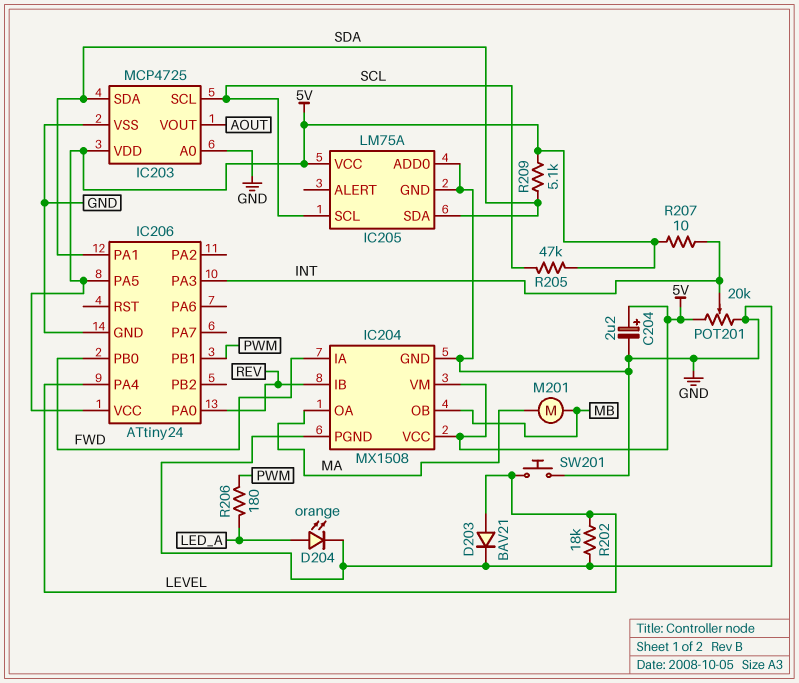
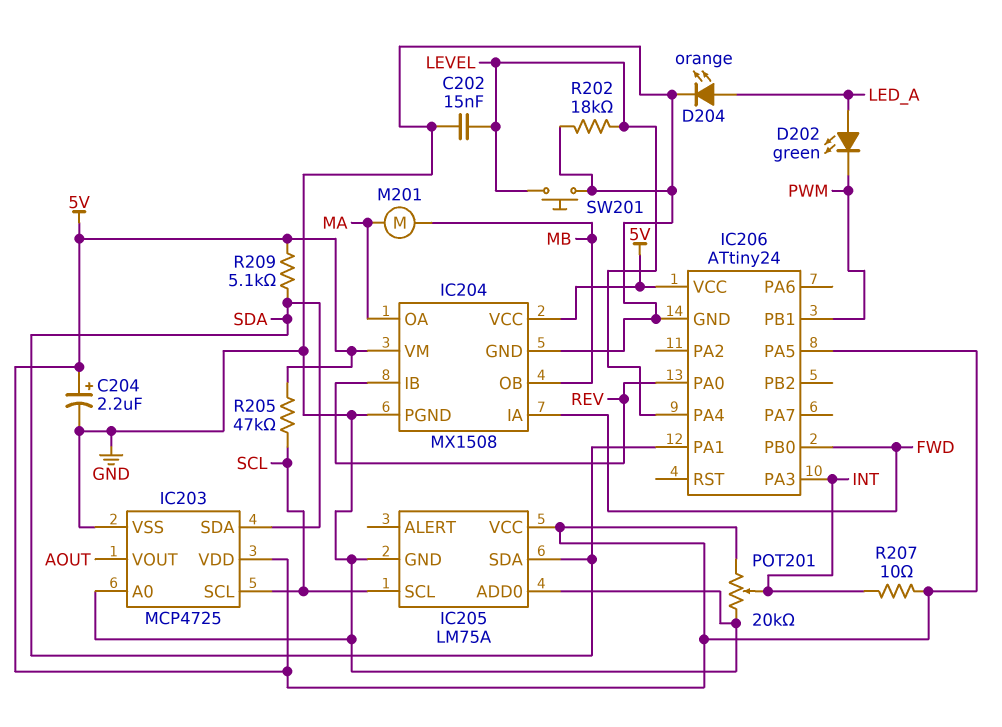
C202: none -> 15nF (GND, LEVEL)
D202: none -> LED green (A LED_A, K PWM)
D203: diode BAV21 (A LEVEL, K GND) -> none
R206: 180 (LED_A, PWM) -> none

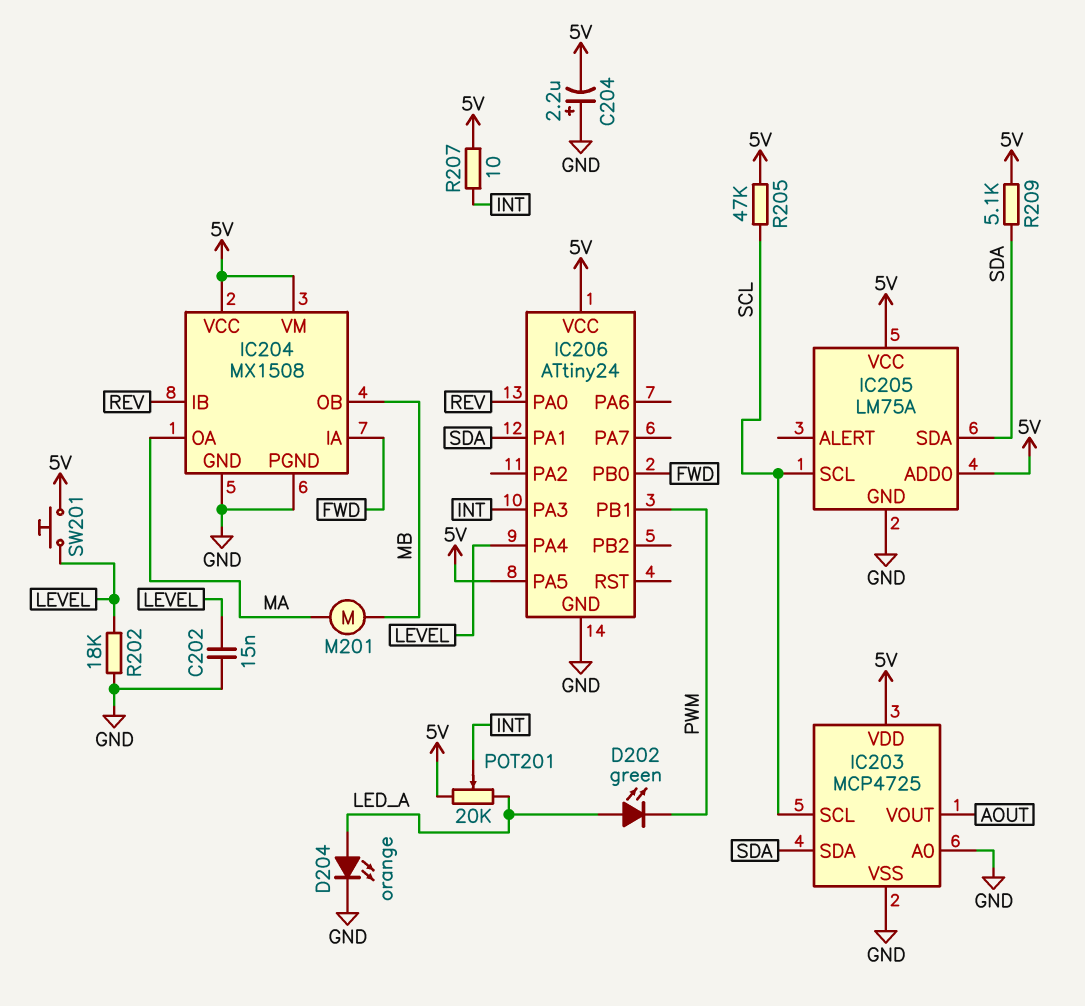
C204: 2.2uF (plus 5V, minus GND) -> 2.2uF (plus GND, minus 5V)
IC205 pin ADD0: GND -> 5V
POT201: 20k (5V, GND, wiper INT) -> 20k (5V, LED_A, wiper INT)
SW201: button (GND, LEVEL) -> button (5V, LEVEL)

